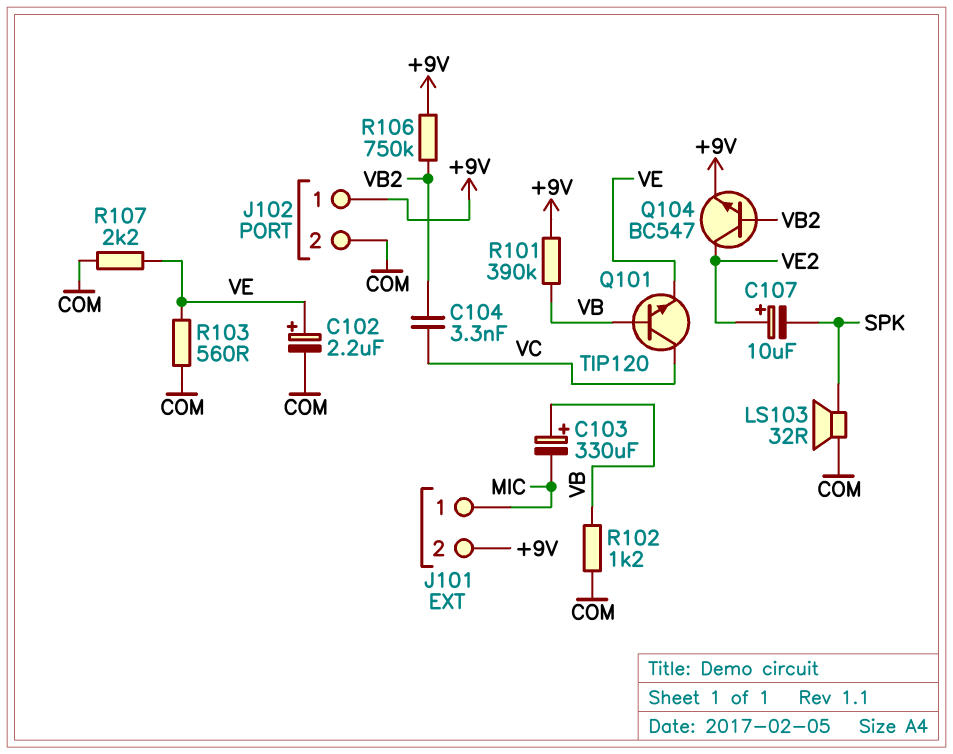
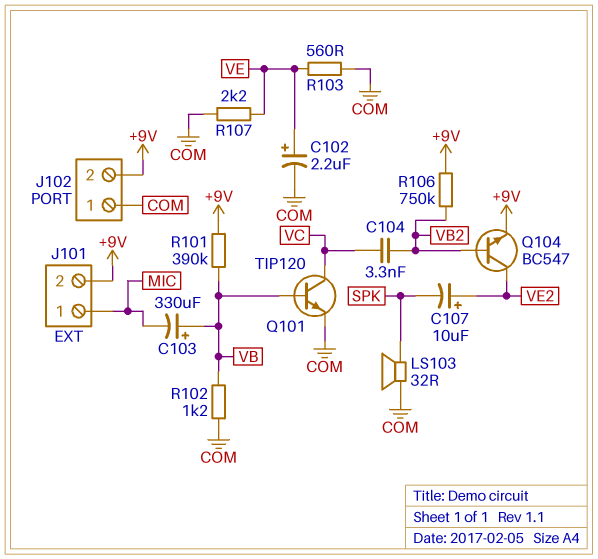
J102 pin 1: +9V -> COM
J102 pin 2: COM -> +9V
Q101: NPN TIP120 (B VB, C VC, E VE) -> NPN TIP120 (B VB, C VC, E COM)

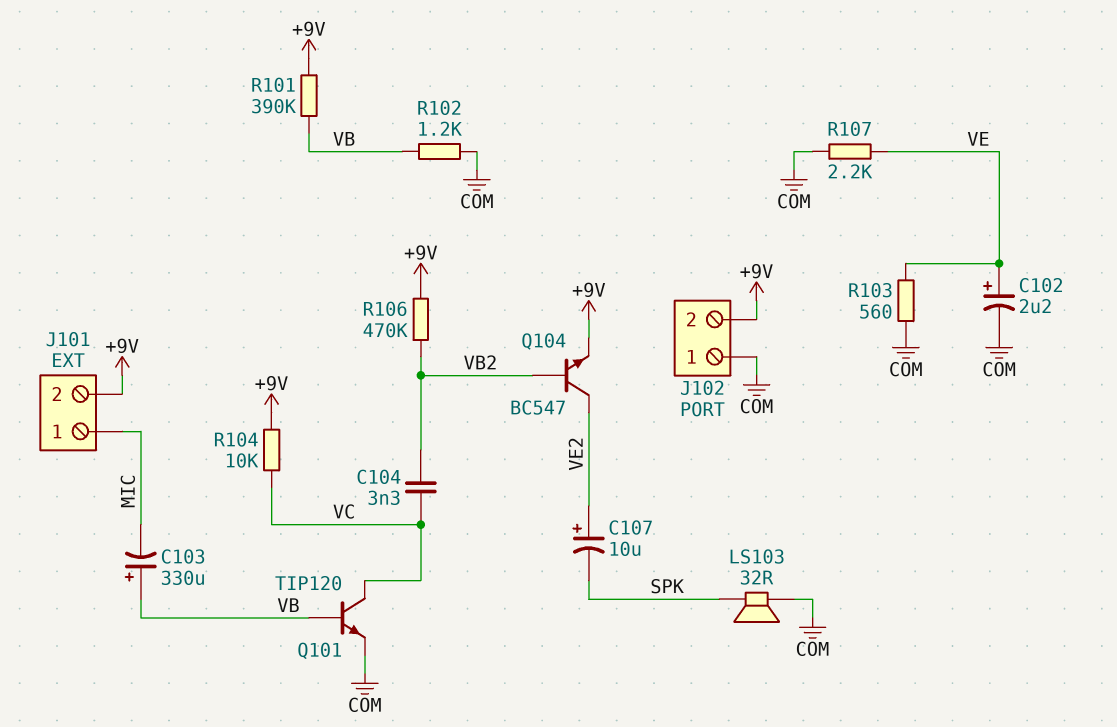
R104: none -> 10k (+9V, VC)
R106: 750k (+9V, VB2) -> 470k (+9V, VB2)

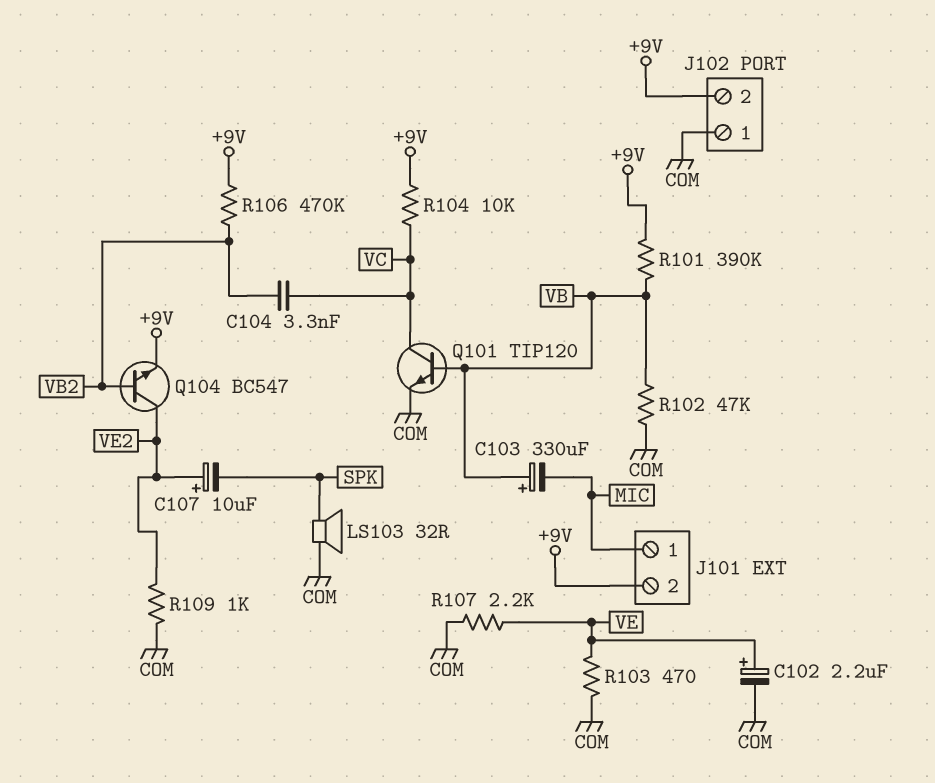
R102: 1.2k (COM, VB) -> 47k (COM, VB)
R103: 560 (COM, VE) -> 470 (COM, VE)
R109: none -> 1k (COM, VE2)

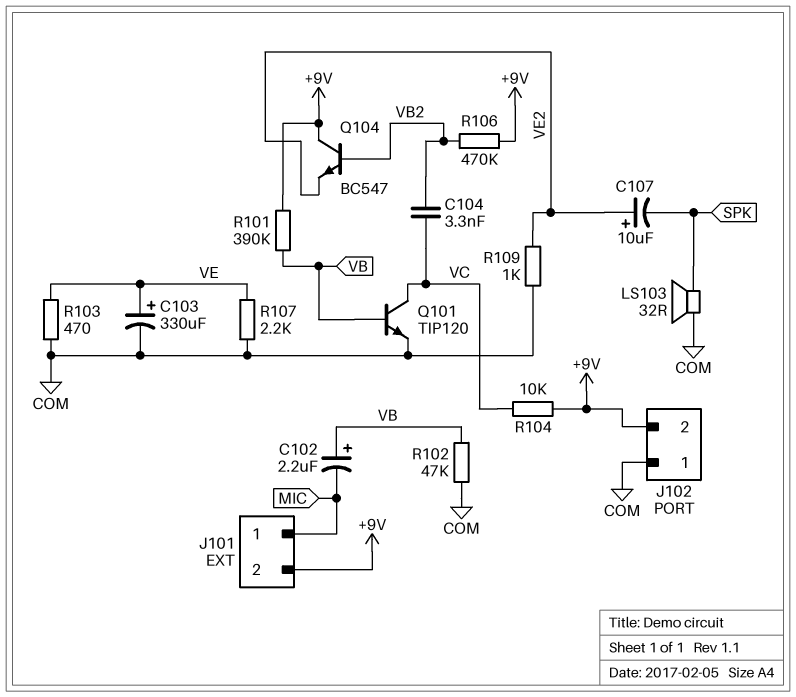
C102: 2.2uF (plus VE, minus COM) -> 2.2uF (plus VB, minus MIC)
C103: 330uF (plus VB, minus MIC) -> 330uF (plus VE, minus COM)
Q104: NPN BC547 (B VB2, C VE2, E +9V) -> NPN BC547 (B VB2, C +9V, E VE2)

